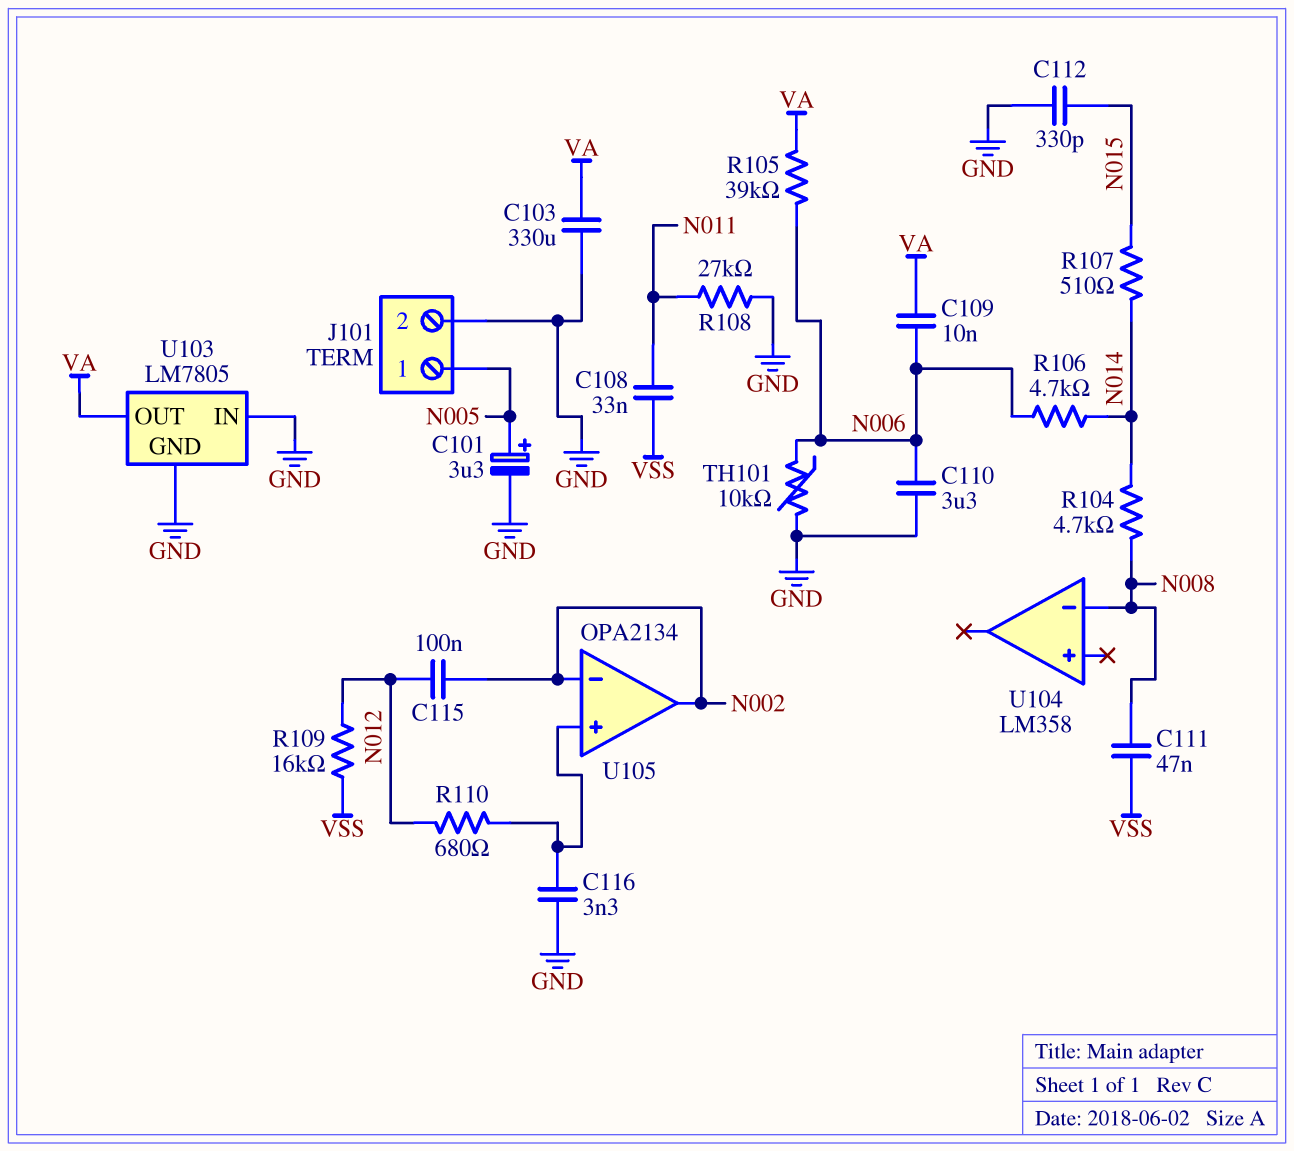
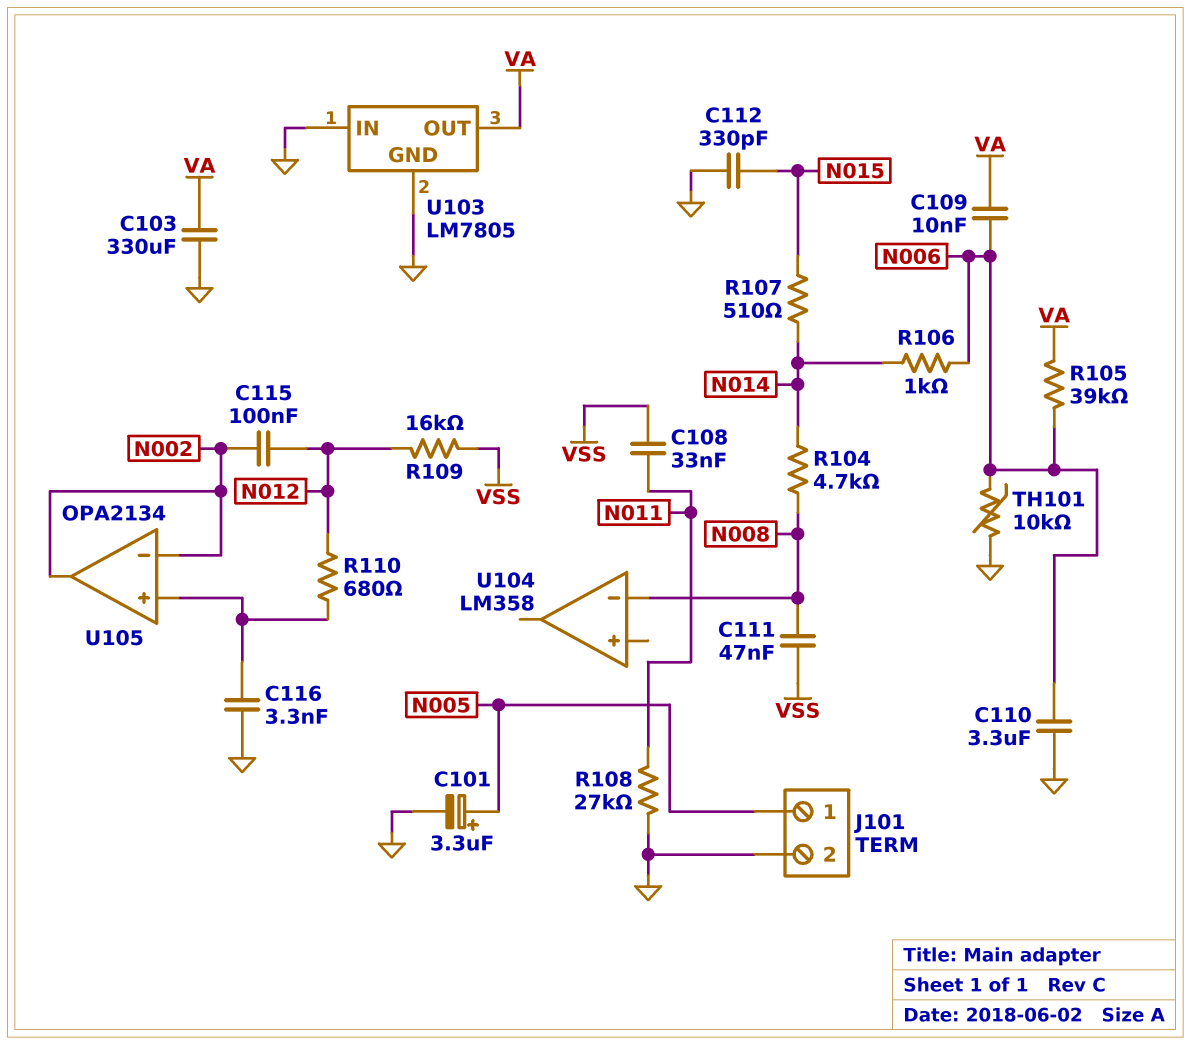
R106: 4.7k (N006, N014) -> 1k (N006, N014)

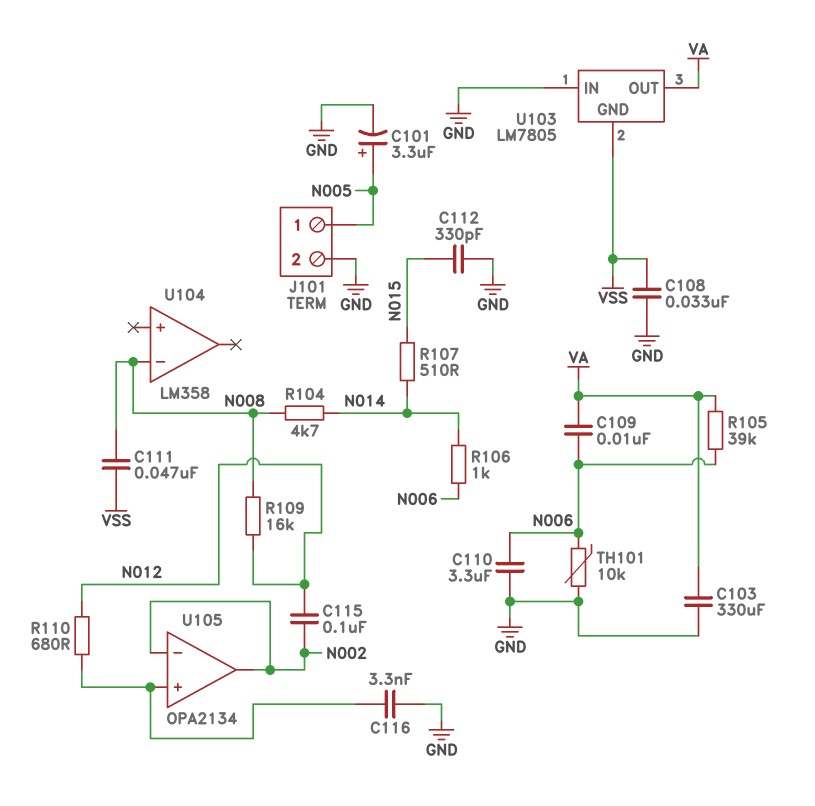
C108: 33nF (N011, VSS) -> 33nF (GND, VSS)
R108: 27k (GND, N011) -> none
R109: 16k (N012, VSS) -> 16k (N008, N012)
U103 pin GND: GND -> VSS

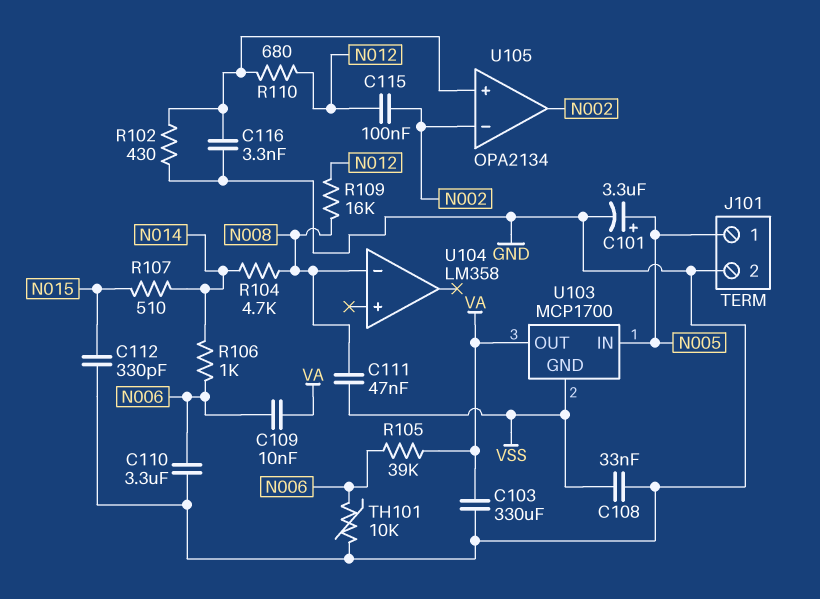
R102: none -> 430 (GND, U105/in+)
U103: LM7805 -> MCP1700
U103 pin IN: GND -> N005

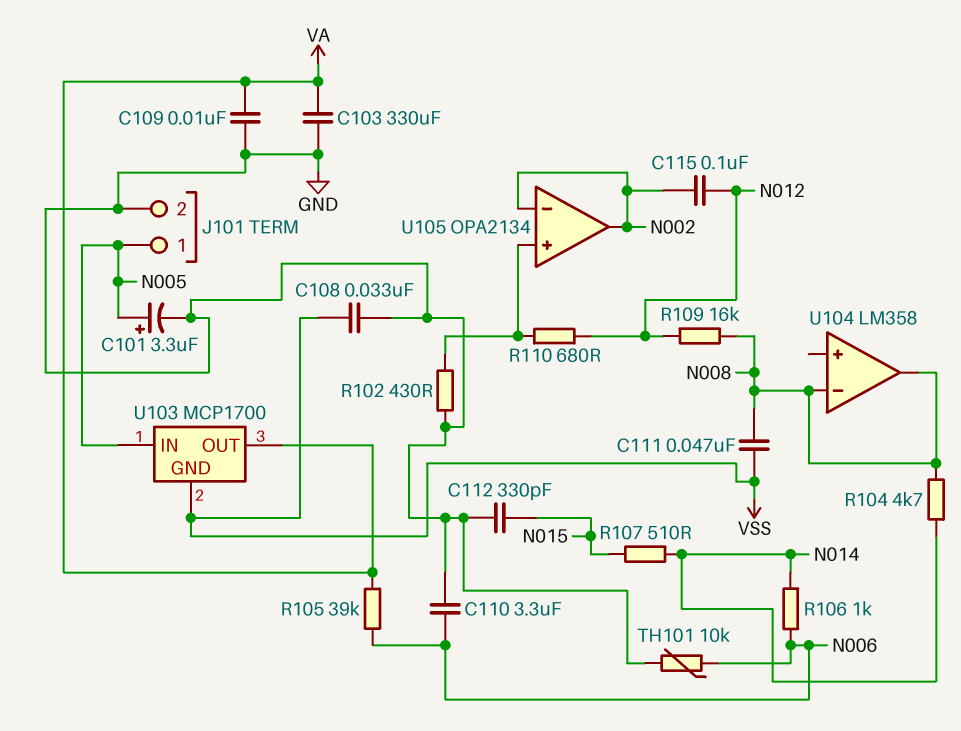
C109: 10nF (N006, VA) -> 10nF (GND, VA)
C116: 3.3nF (GND, U105/in+) -> none
U104 pin out: none -> N008

